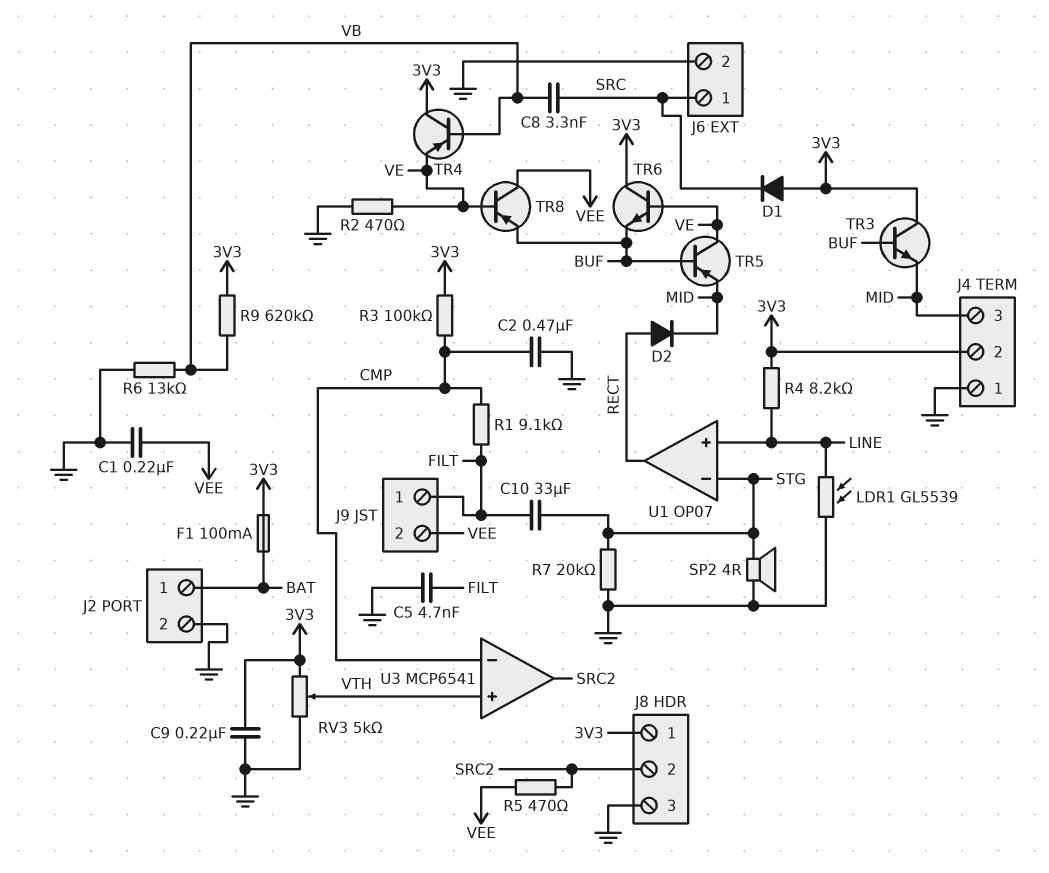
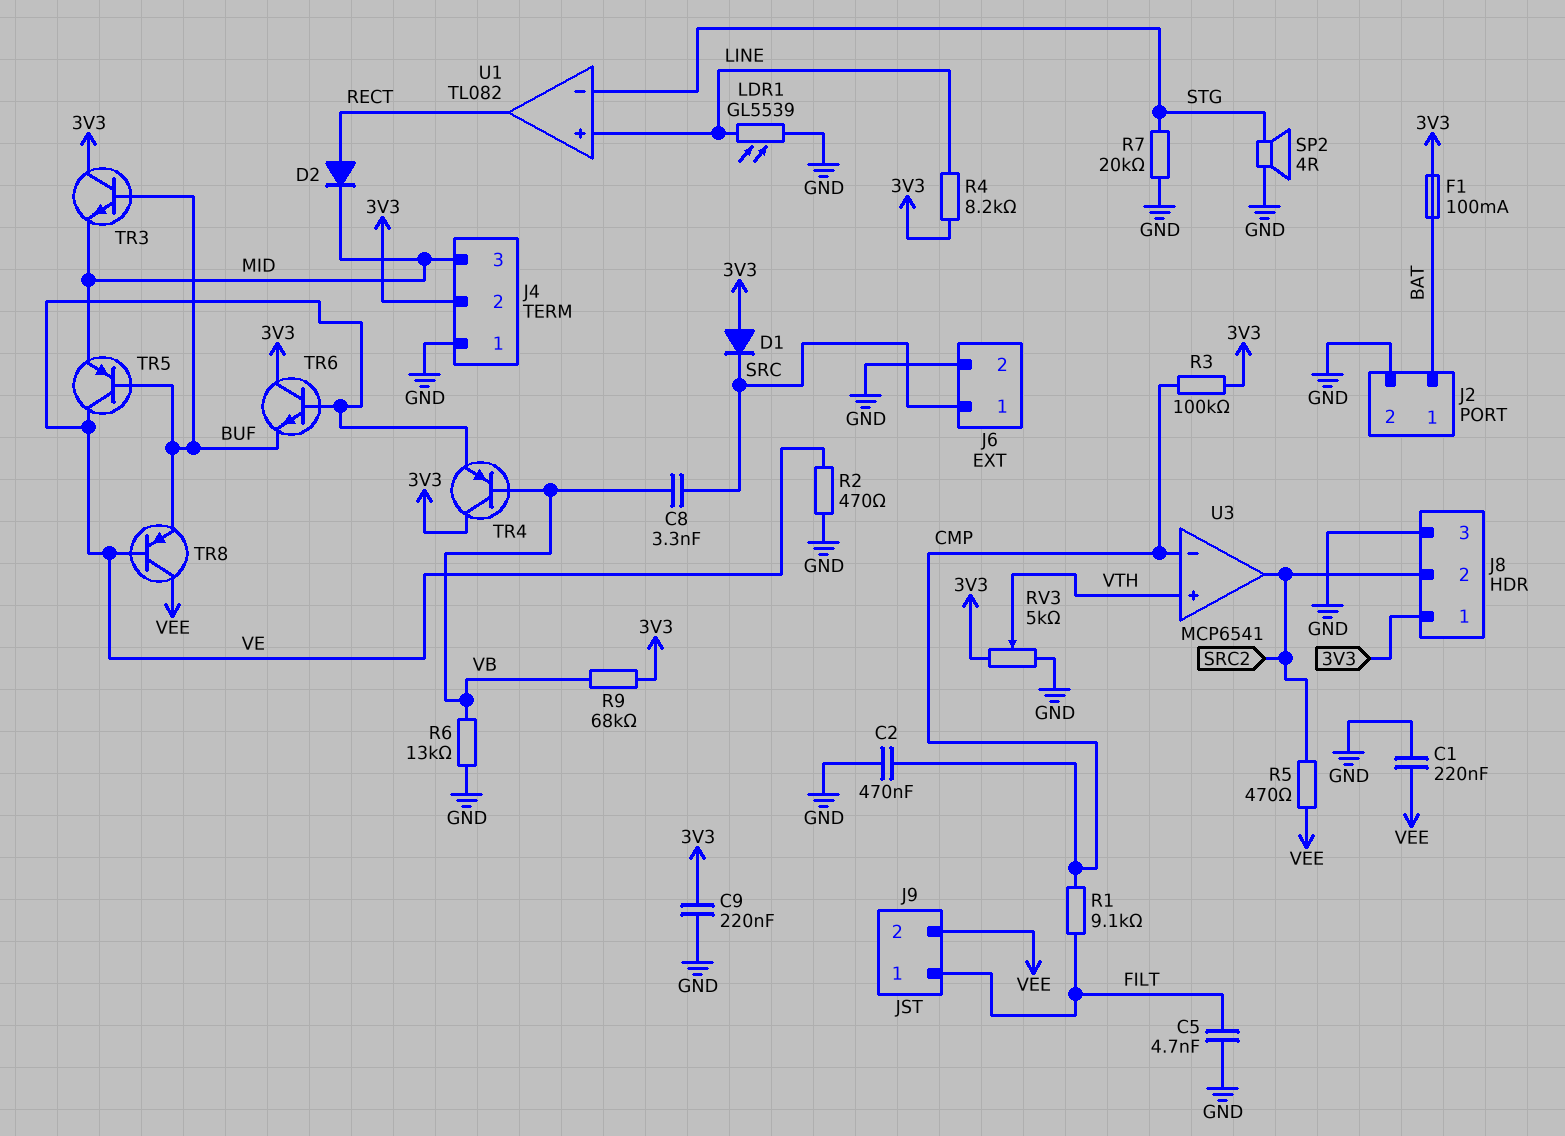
C10: 33uF (FILT, STG) -> none
R9: 620k (3V3, VB) -> 68k (3V3, VB)
U1: OP07 -> TL082

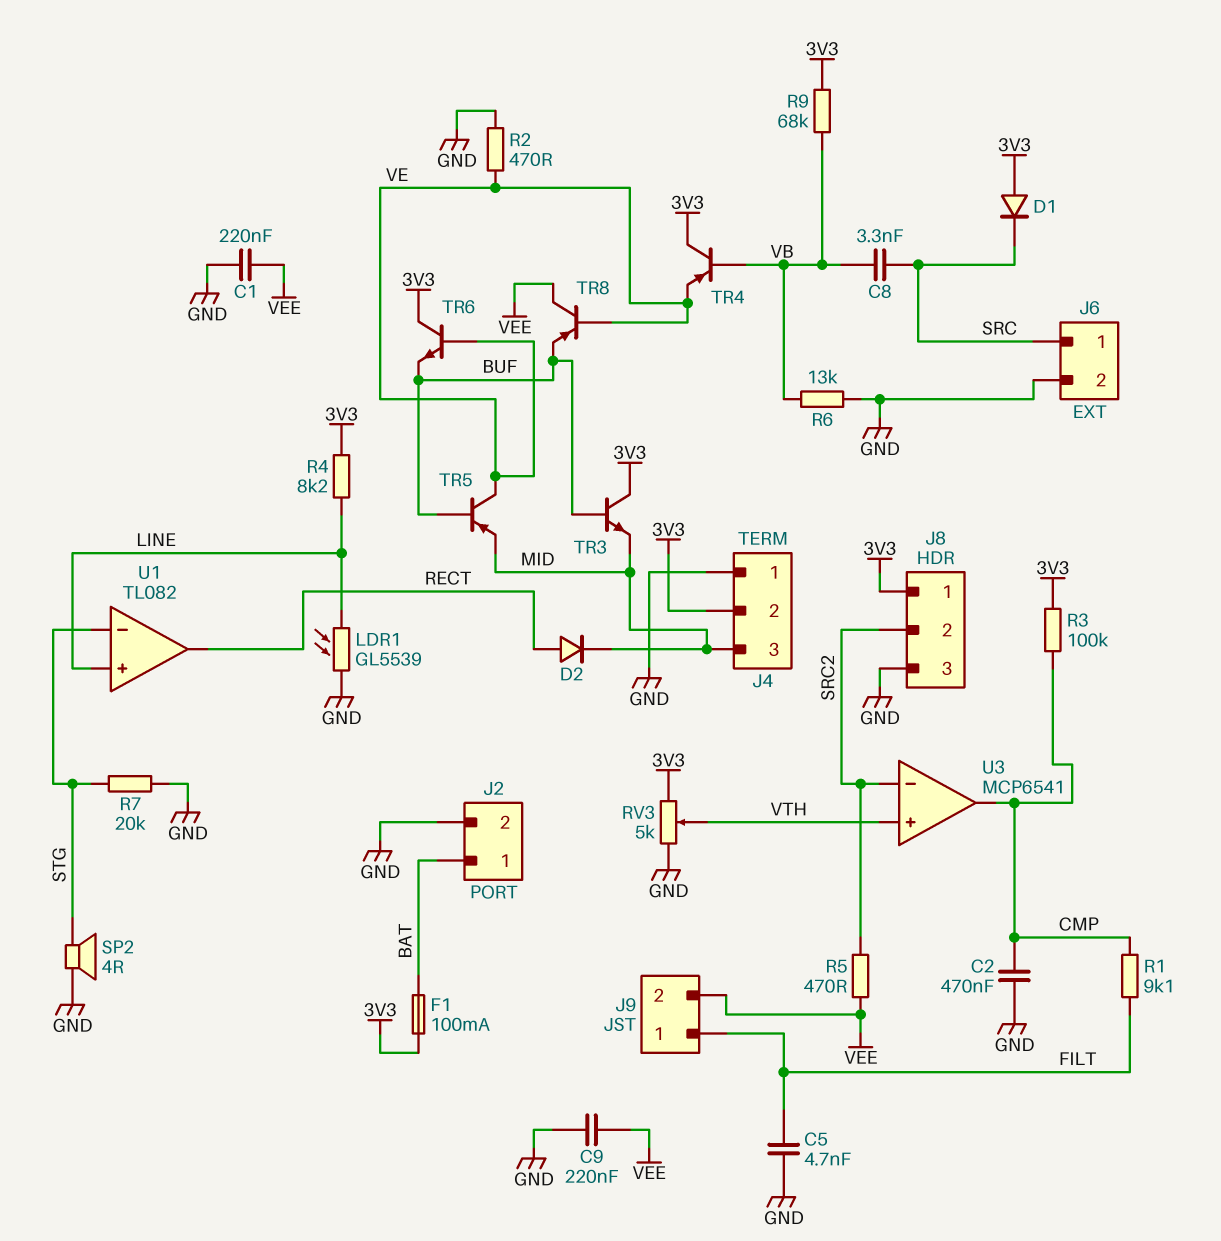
C9: 220nF (3V3, GND) -> 220nF (GND, VEE)
U3 pin in-: CMP -> SRC2
U3 pin out: SRC2 -> CMP

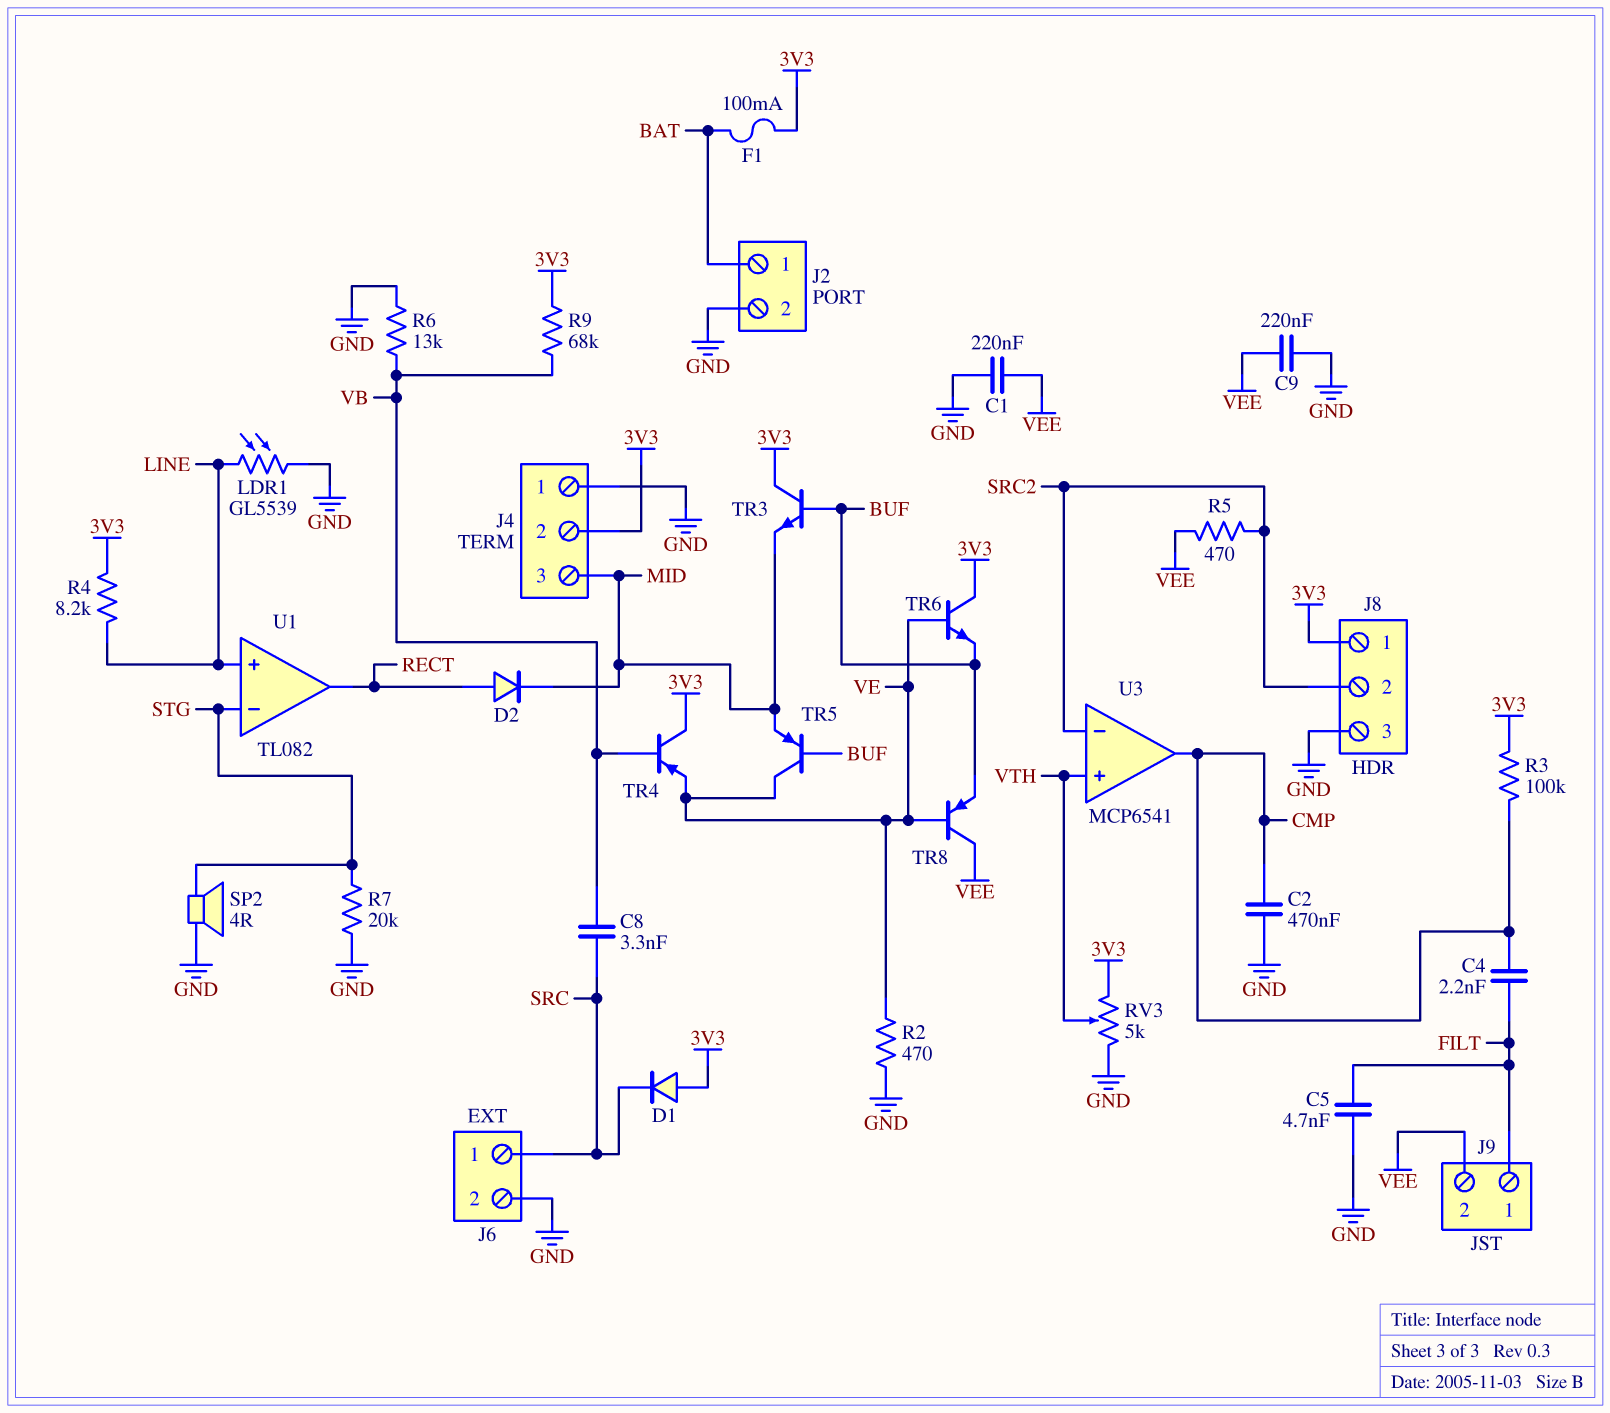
C4: none -> 2.2nF (CMP, FILT)
R1: 9.1k (CMP, FILT) -> none

